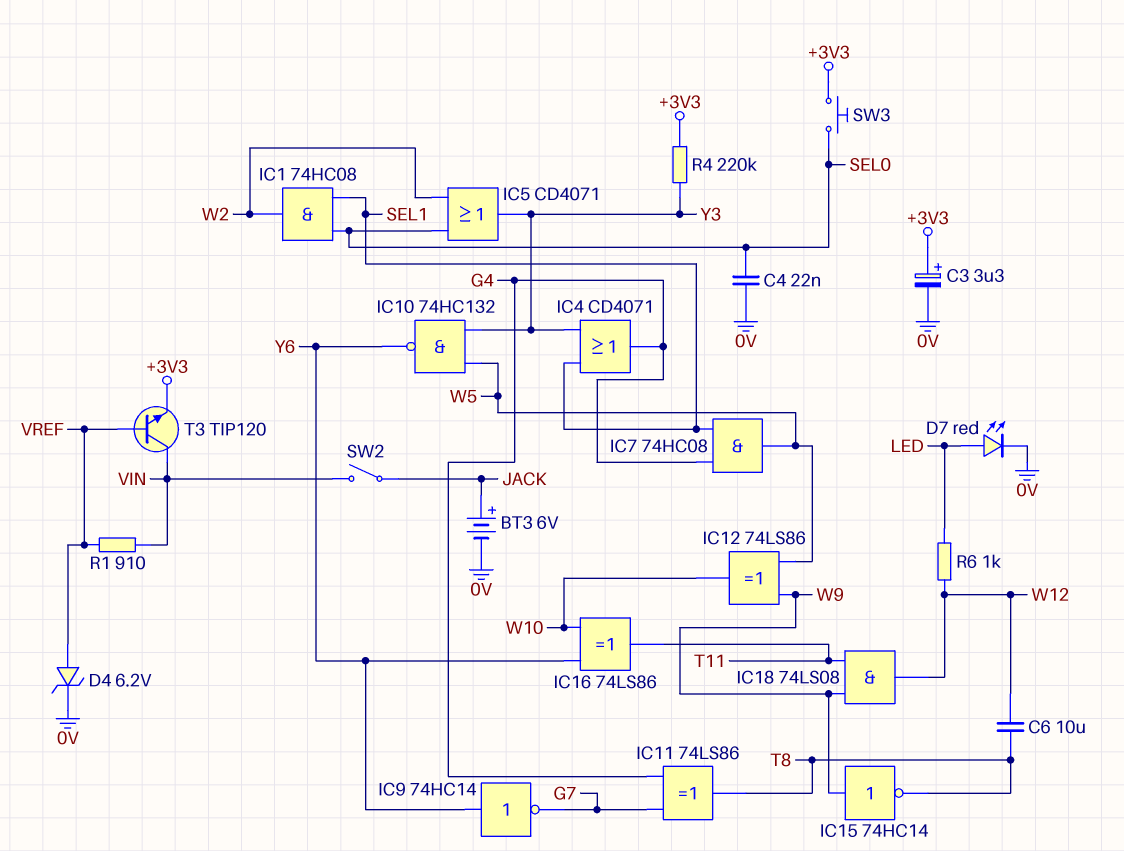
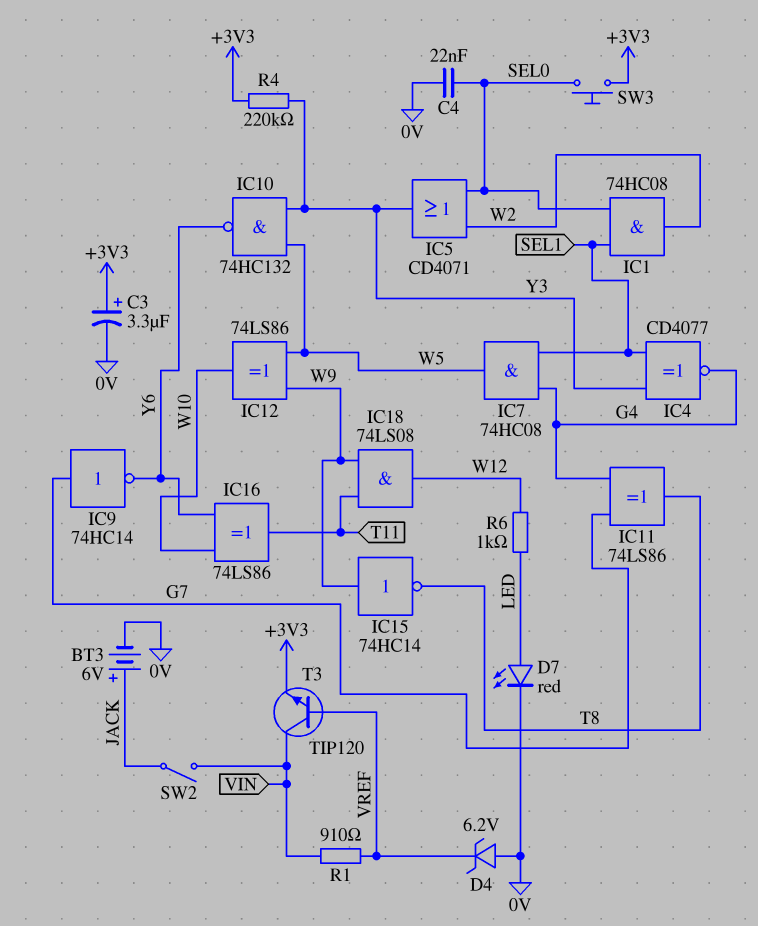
C6: 10uF (T8, W12) -> none
D4: zener 6.2V (A VREF, K 0V) -> zener 6.2V (A 0V, K VREF)
IC4: OR CD4071 (in SEL1, in Y3, out G4) -> XNOR CD4077 (in SEL1, in Y3, out G4)
IC9: NOT 74HC14 (in Y6, out G7) -> NOT 74HC14 (in G7, out Y6)

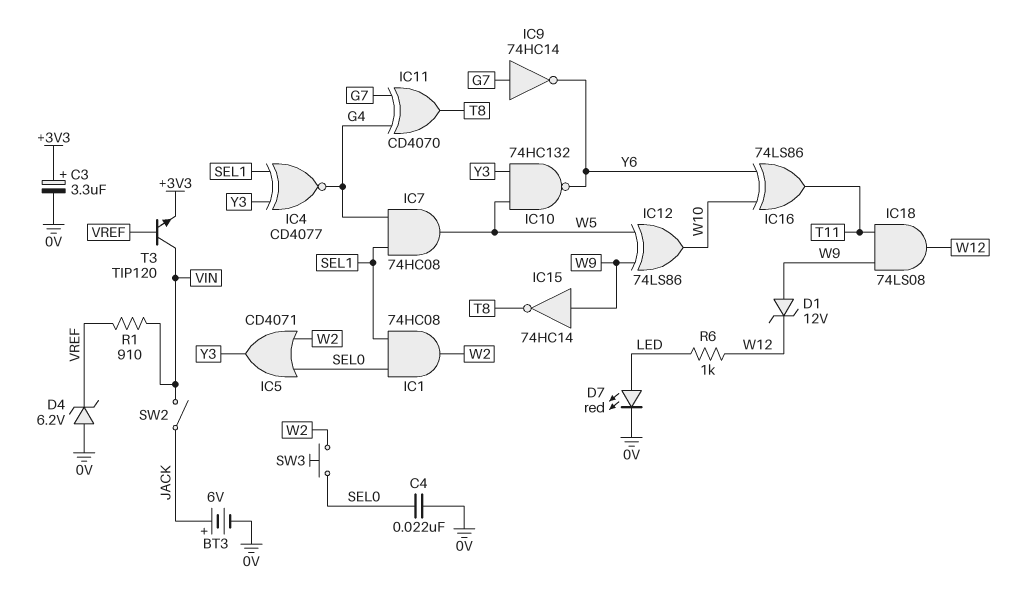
D1: none -> zener 12V (A W9, K W12)
IC11: XOR 74LS86 (in G4, in G7, out T8) -> XOR CD4070 (in G4, in G7, out T8)
R4: 220k (+3V3, Y3) -> none
SW3: button (+3V3, SEL0) -> button (SEL0, W2)

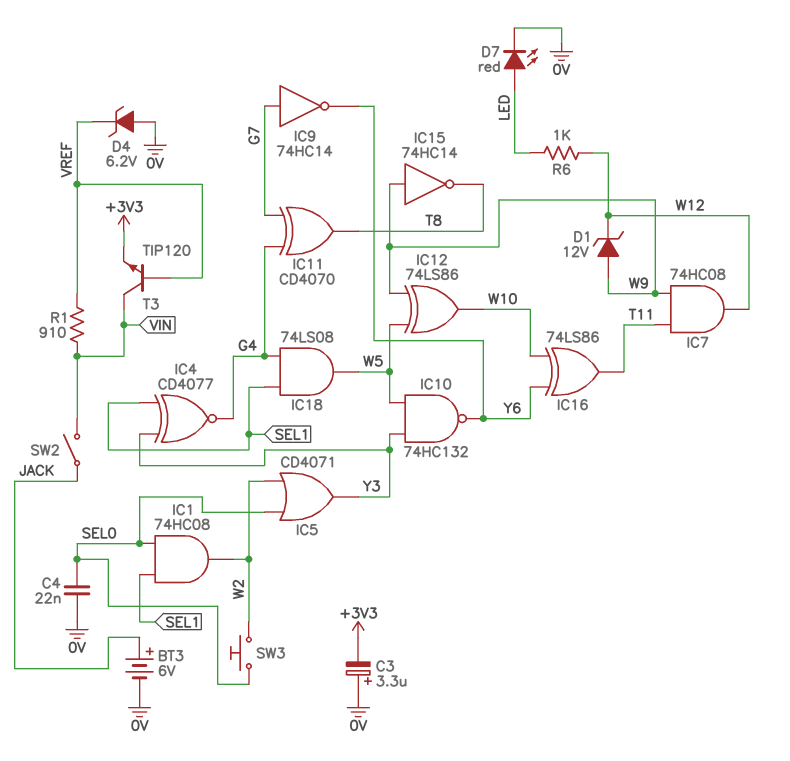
C3: 3.3uF (plus +3V3, minus 0V) -> 3.3uF (plus 0V, minus +3V3)
IC7: AND 74HC08 (in G4, in SEL1, out W5) -> AND 74HC08 (in T11, in W9, out W12)
IC18: AND 74LS08 (in T11, in W9, out W12) -> AND 74LS08 (in G4, in SEL1, out W5)

